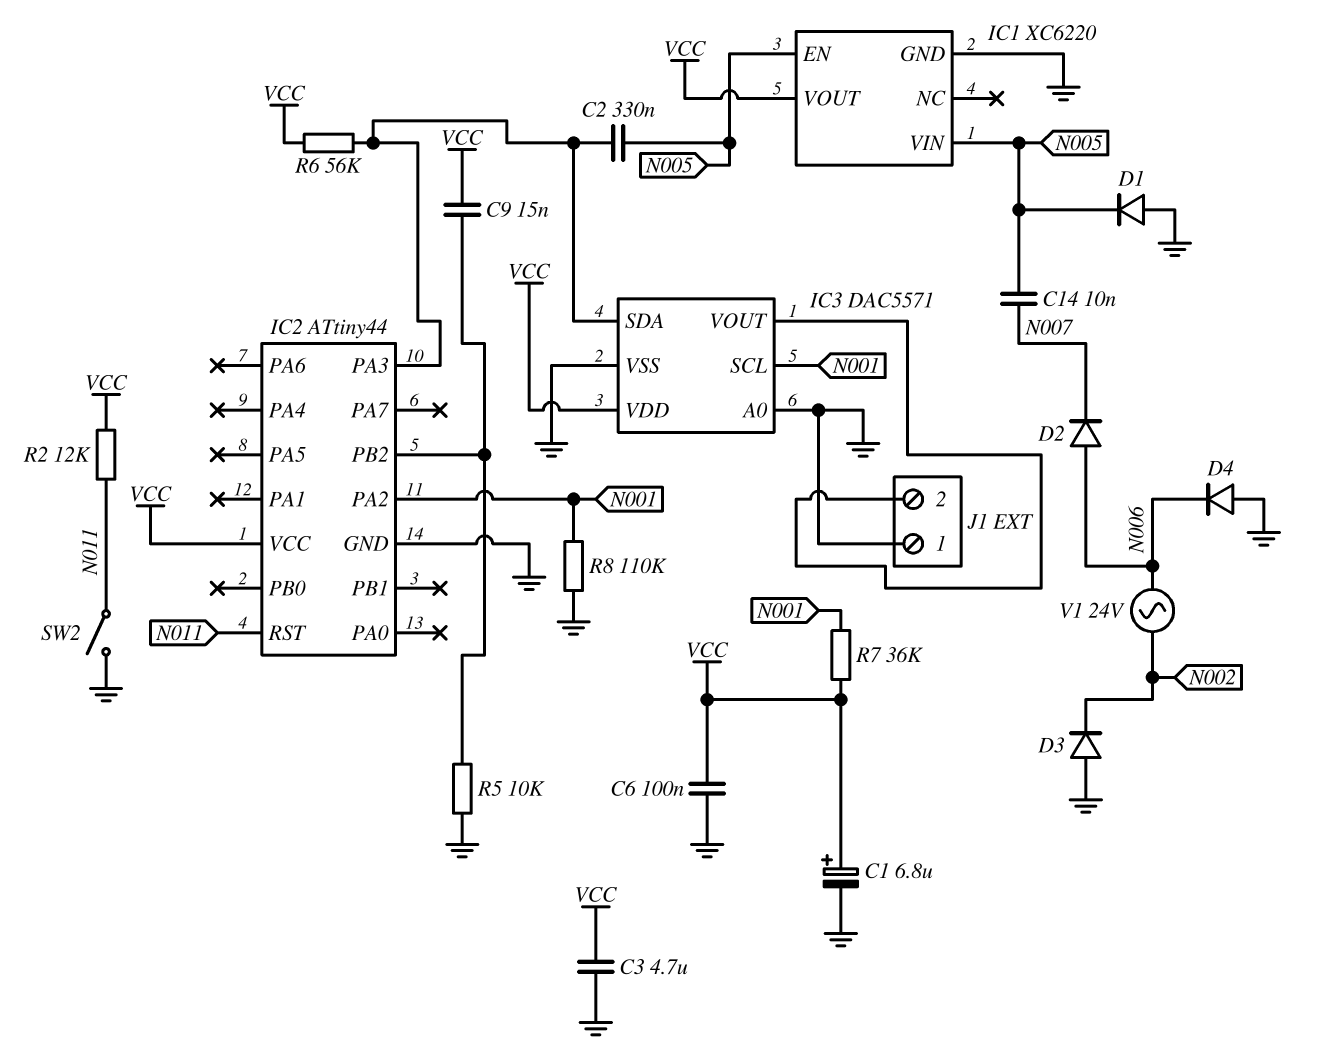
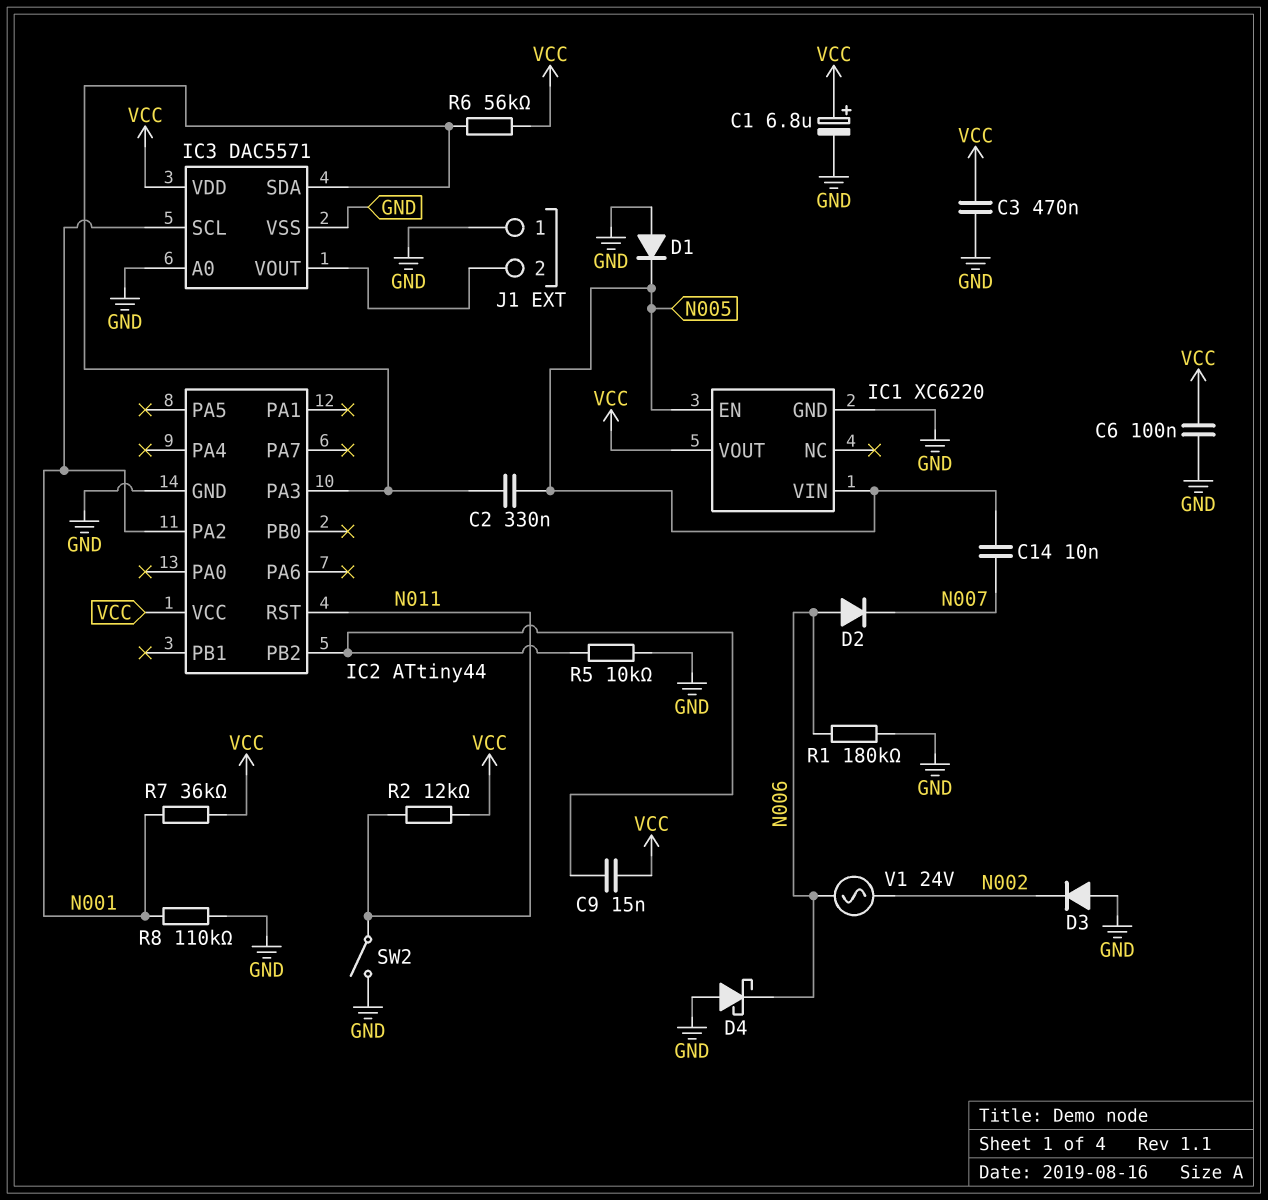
C3: 4.7uF (GND, VCC) -> 470nF (GND, VCC)
D4: diode (A GND, K N006) -> schottky (A GND, K N006)
R1: none -> 180k (GND, N006)

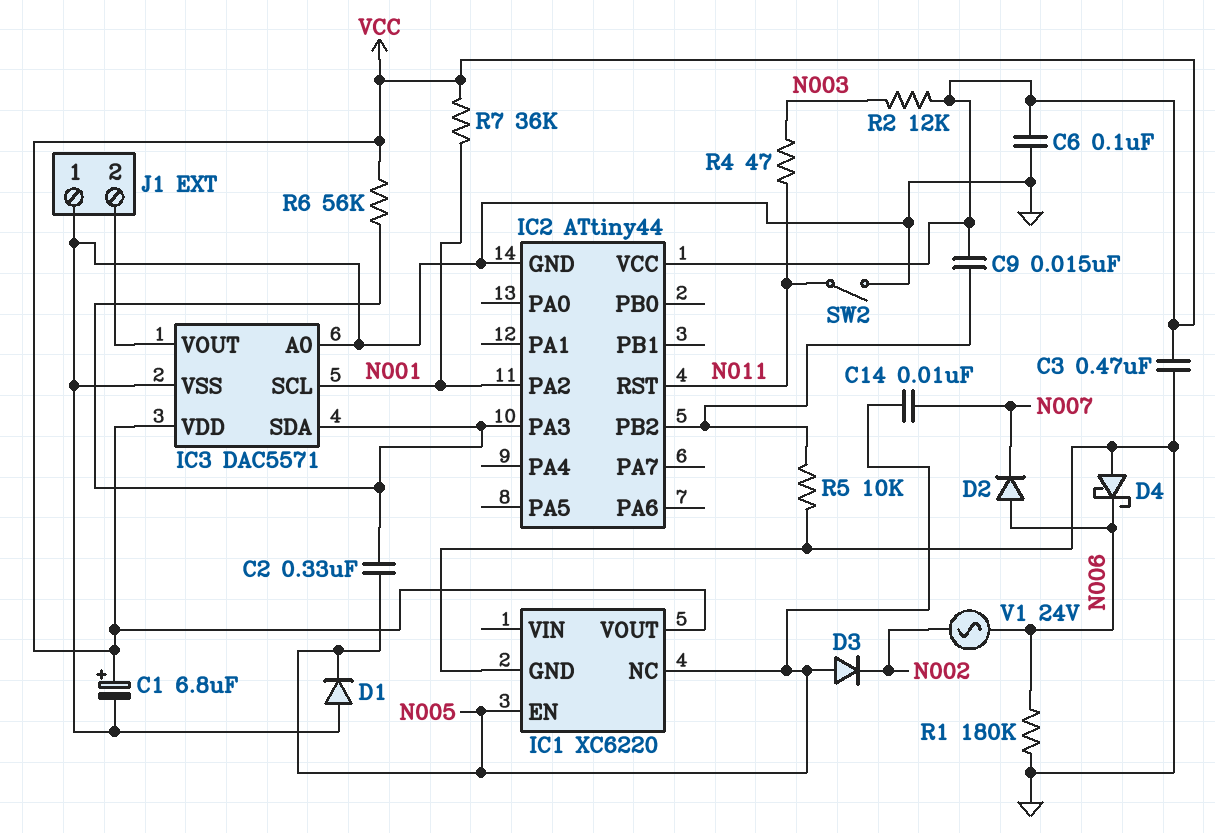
D3: diode (A GND, K N002) -> diode (A N005, K N002)
IC1 pin NC: none -> N005
IC1 pin VIN: N005 -> none
R2: 12k (N011, VCC) -> 12k (N003, VCC)
R4: none -> 47 (N003, N011)
R8: 110k (GND, N001) -> none

